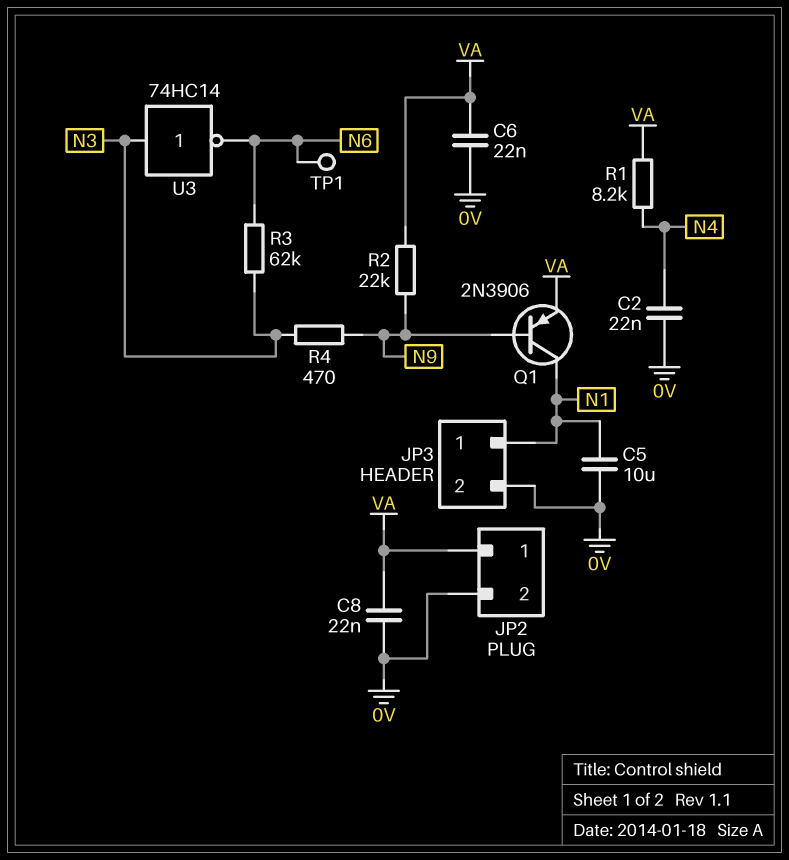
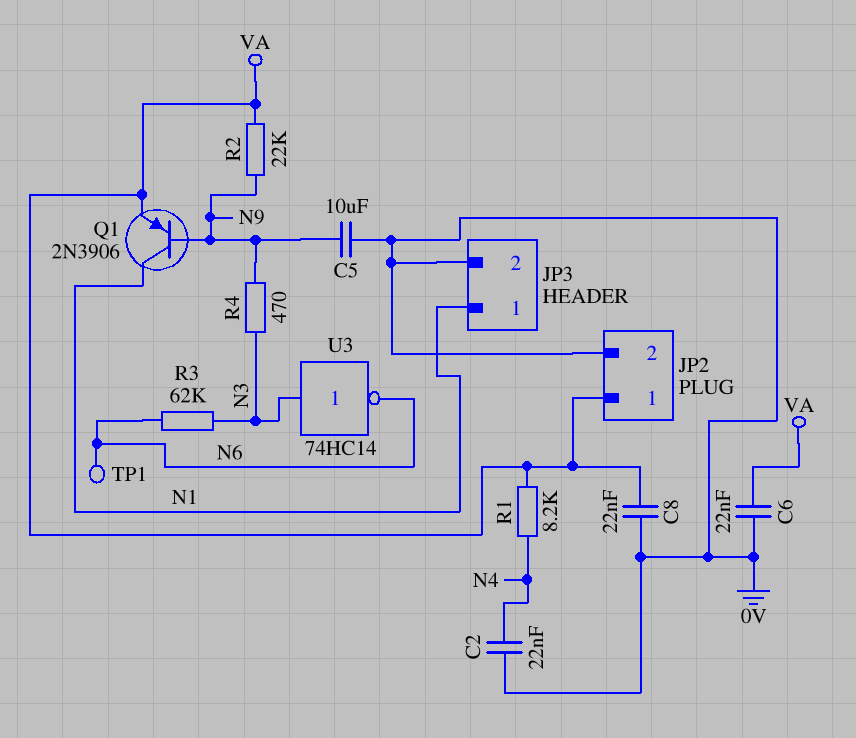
C5: 10uF (0V, N1) -> 10uF (0V, N9)

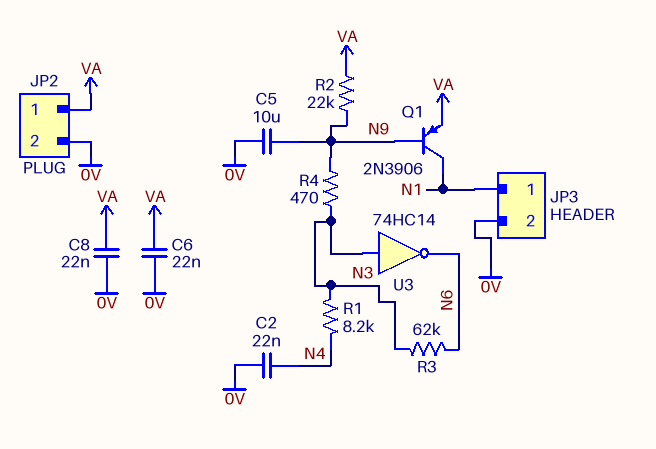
R1: 8.2k (N4, VA) -> 8.2k (N3, N4)
TP1: test point (N6) -> none

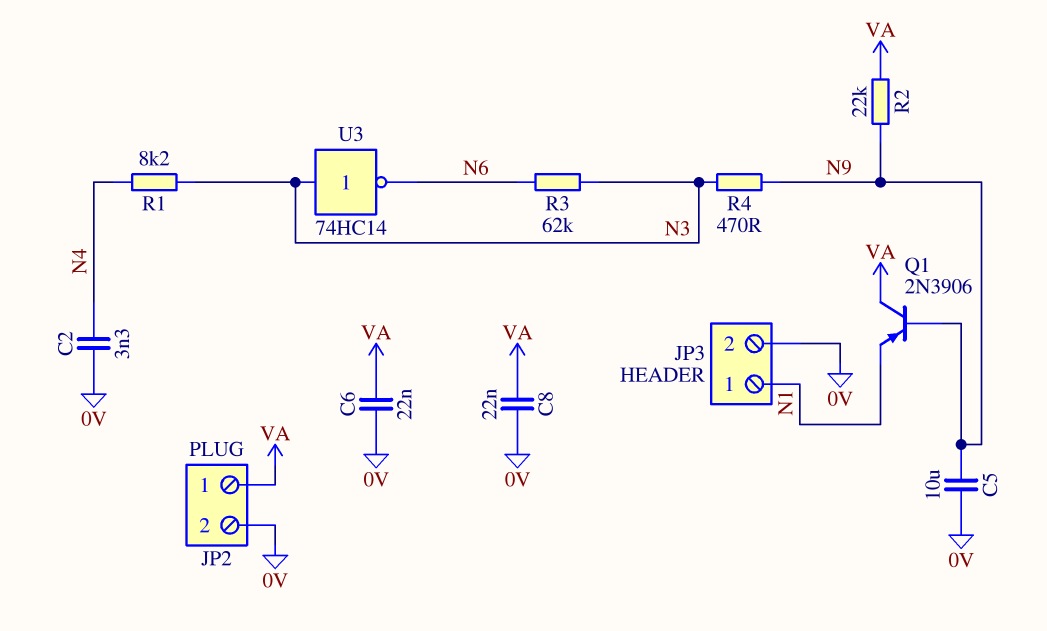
C2: 22nF (0V, N4) -> 3.3nF (0V, N4)
Q1: PNP 2N3906 (B N9, C N1, E VA) -> PNP 2N3906 (B N9, C VA, E N1)

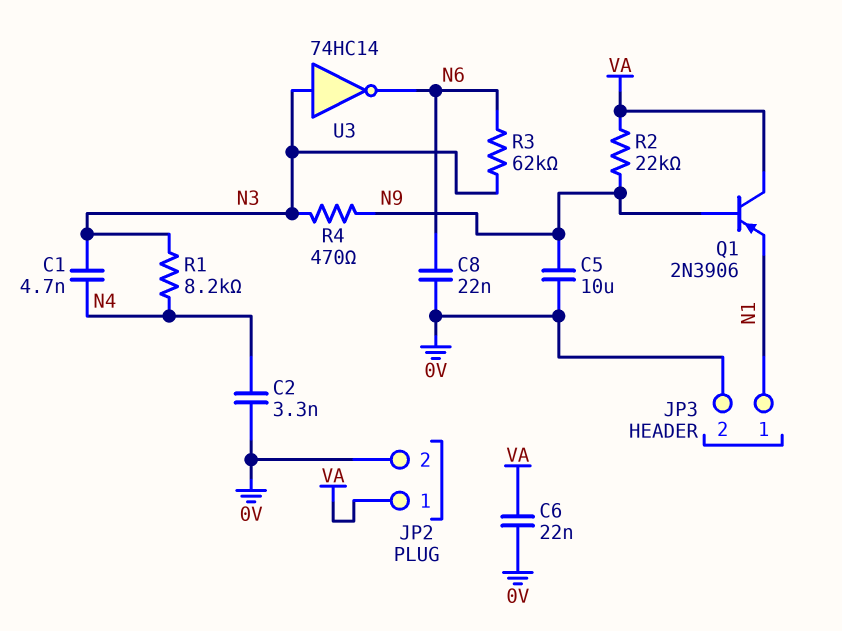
C1: none -> 4.7nF (N3, N4)
C8: 22nF (0V, VA) -> 22nF (0V, N6)

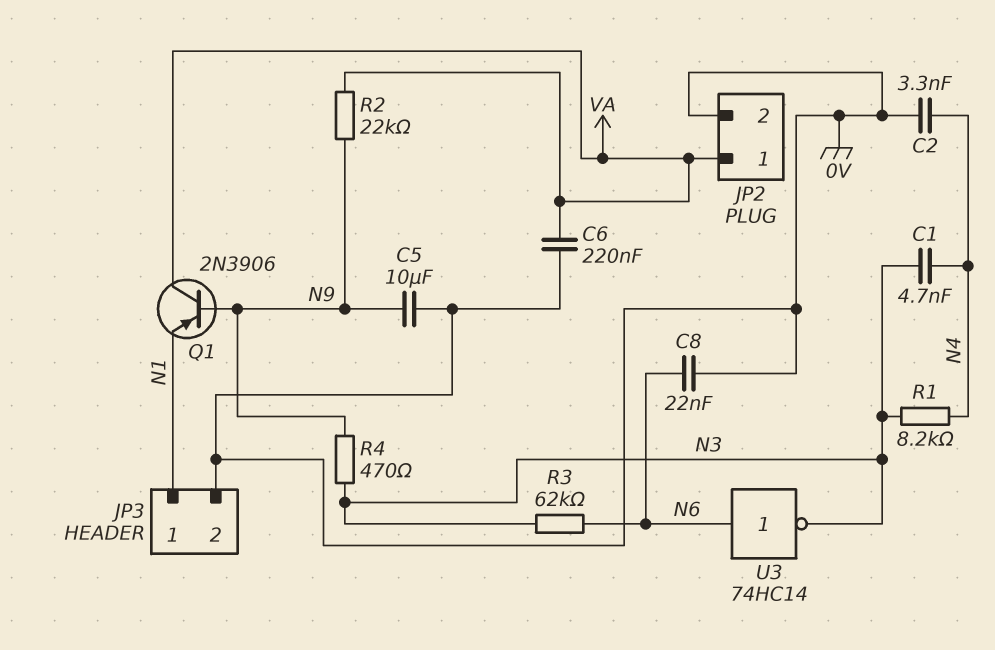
C6: 22nF (0V, VA) -> 220nF (0V, VA)
U3: NOT 74HC14 (in N3, out N6) -> NOT 74HC14 (in N6, out N3)

